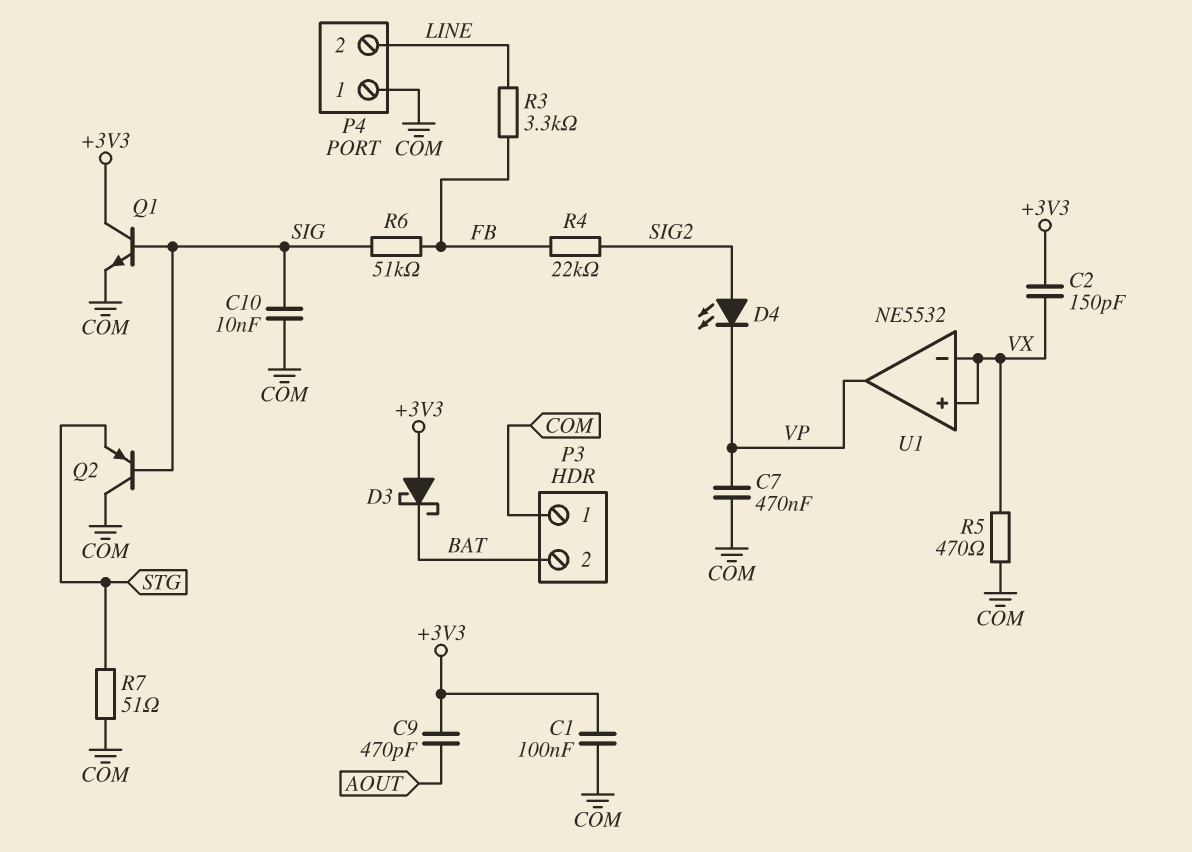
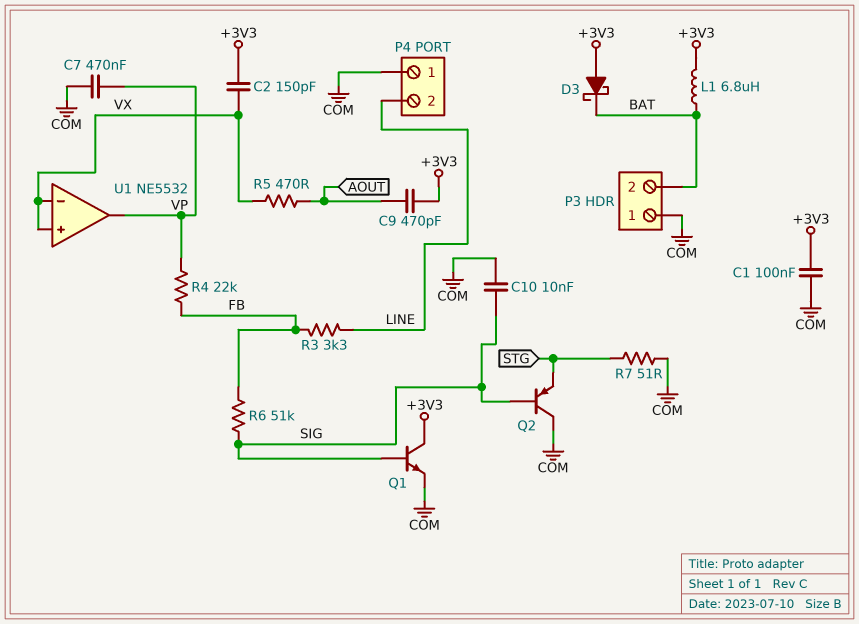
D4: LED (A SIG2, K VP) -> none
L1: none -> 6.8uH (+3V3, BAT)
R4: 22k (FB, SIG2) -> 22k (FB, VP)
R5: 470 (COM, VX) -> 470 (AOUT, VX)

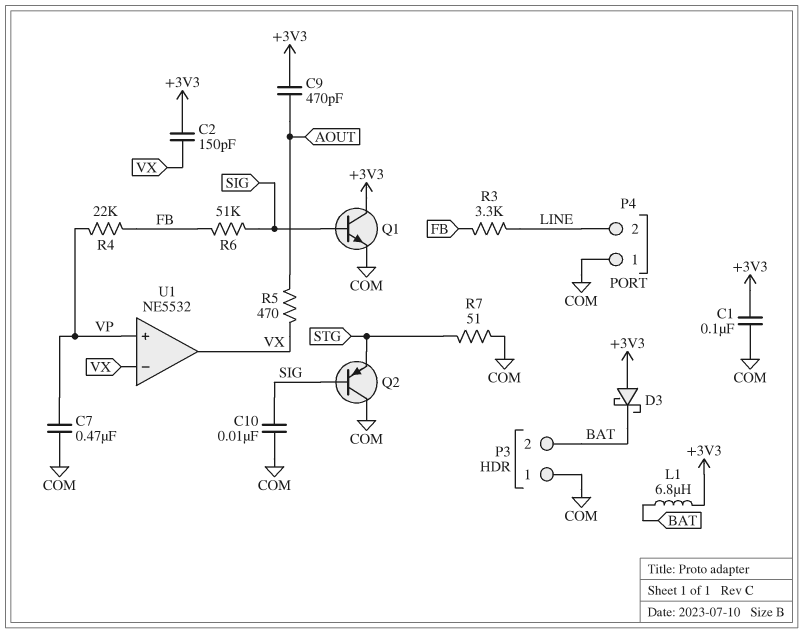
U1 pin in+: VX -> VP
U1 pin out: VP -> VX

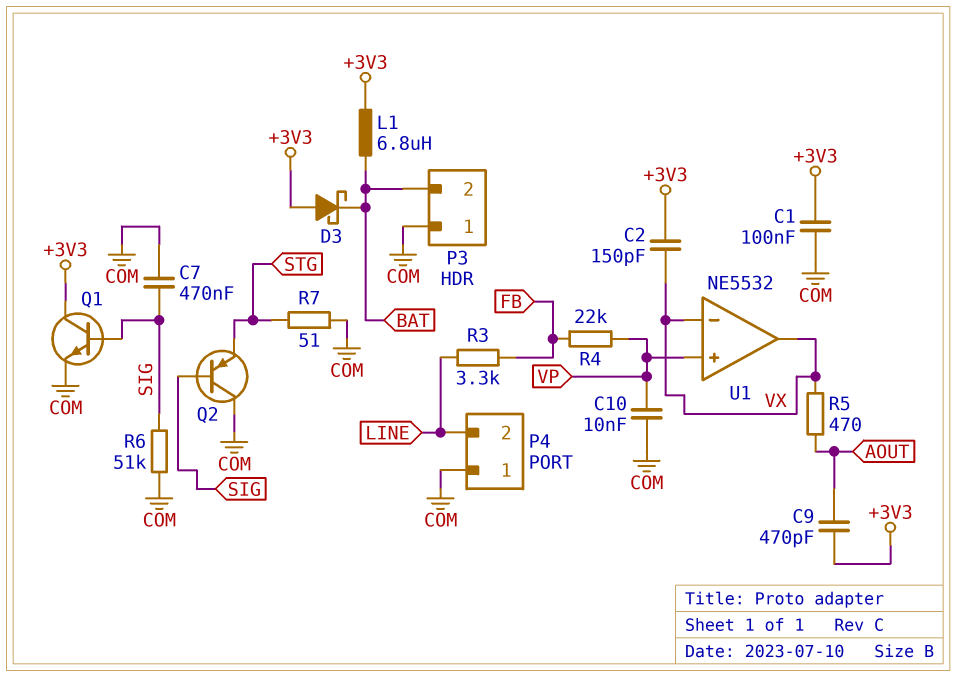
C7: 470nF (COM, VP) -> 470nF (COM, SIG)
C10: 10nF (COM, SIG) -> 10nF (COM, VP)
R6: 51k (FB, SIG) -> 51k (COM, SIG)

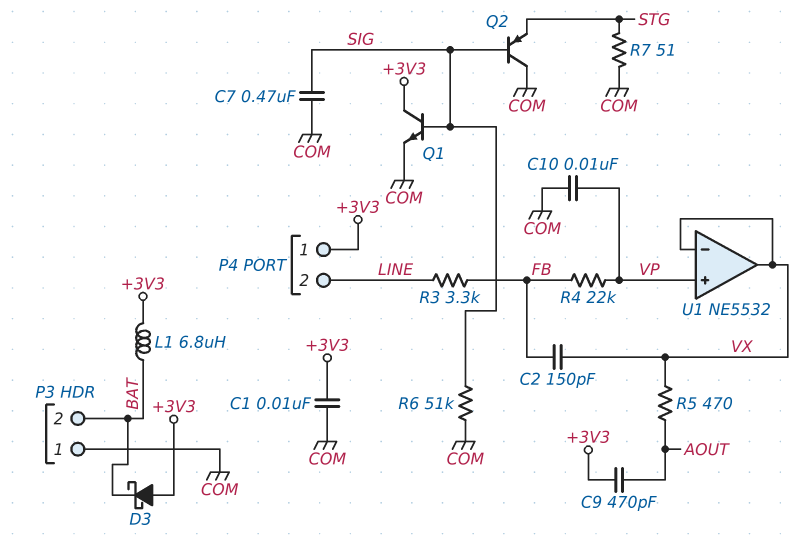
C1: 100nF (+3V3, COM) -> 10nF (+3V3, COM)
C2: 150pF (+3V3, VX) -> 150pF (FB, VX)
P4 pin 1: COM -> +3V3

